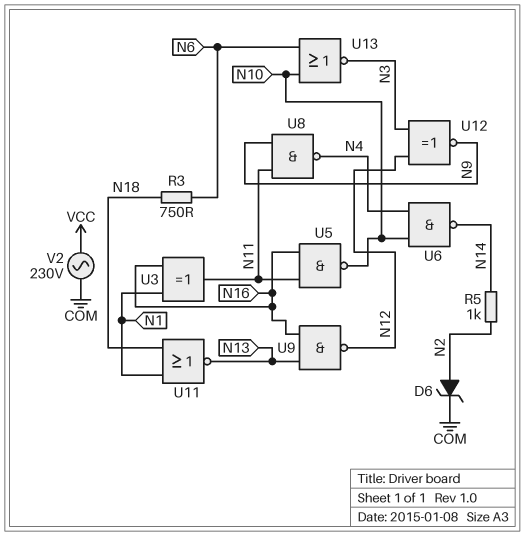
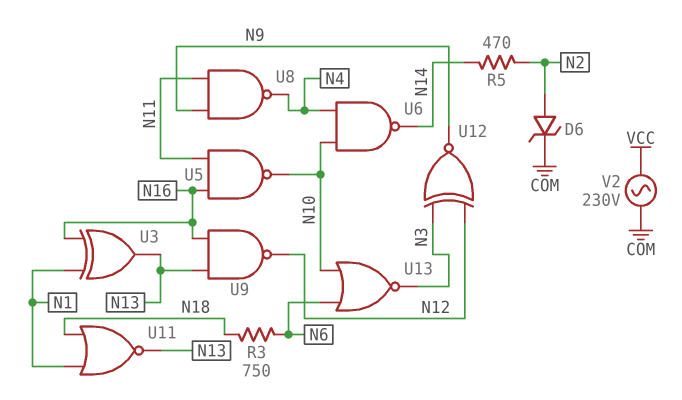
R5: 1k (N2, N14) -> 470 (N2, N14)
U3: XOR (in N1, in N16, out N11) -> XOR (in N1, in N16, out N13)

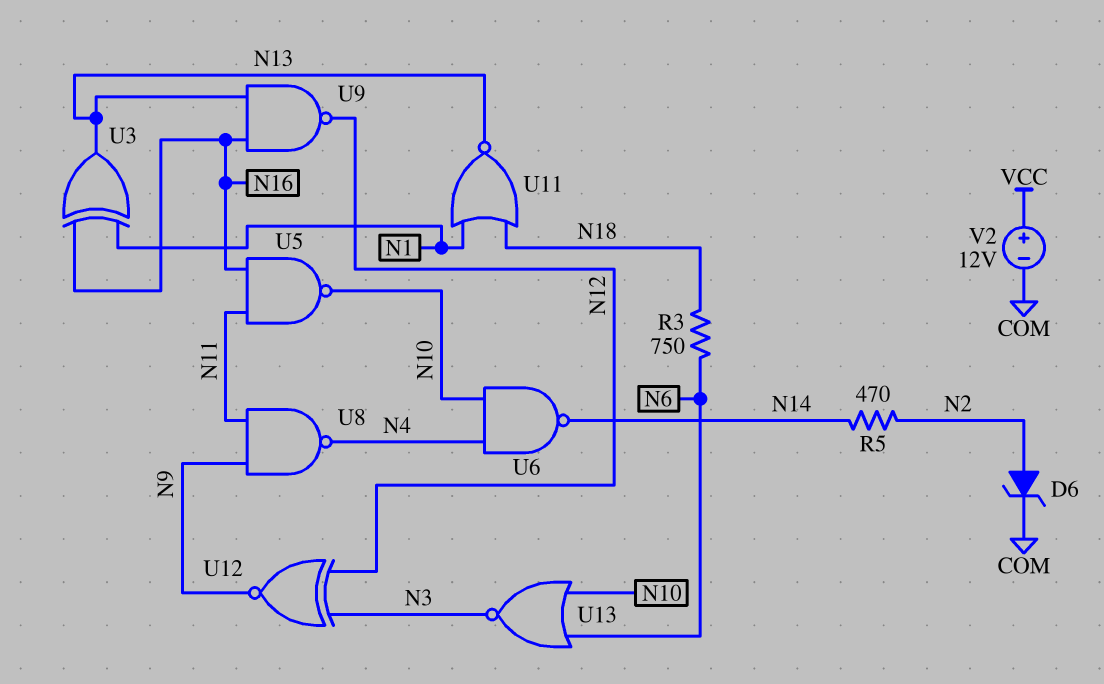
V2: AC 230V (COM, VCC) -> 12V (plus VCC, minus COM)

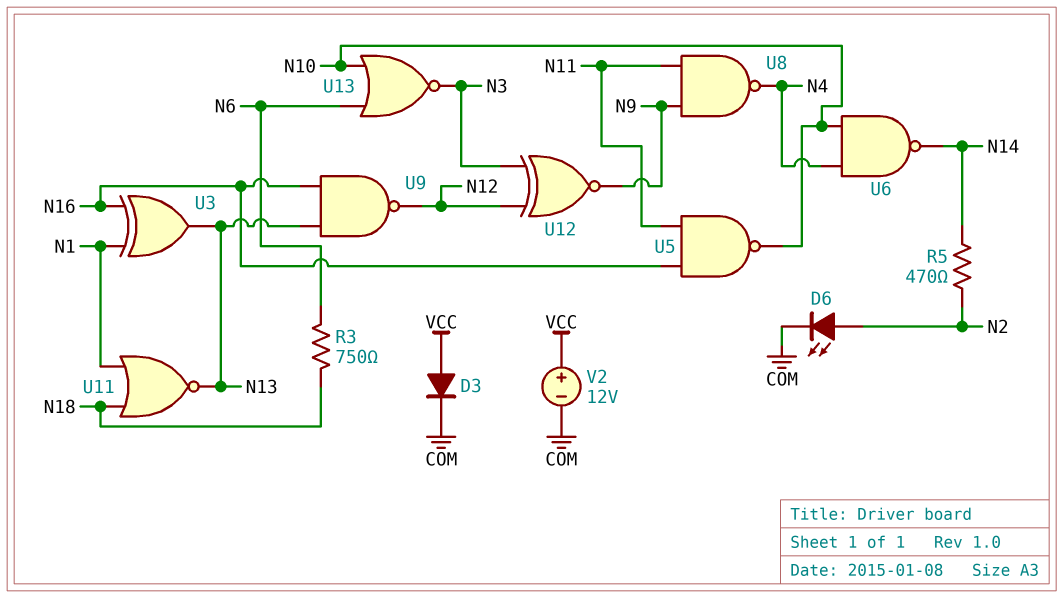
D3: none -> diode (A VCC, K COM)
D6: zener (A N2, K COM) -> LED (A N2, K COM)

